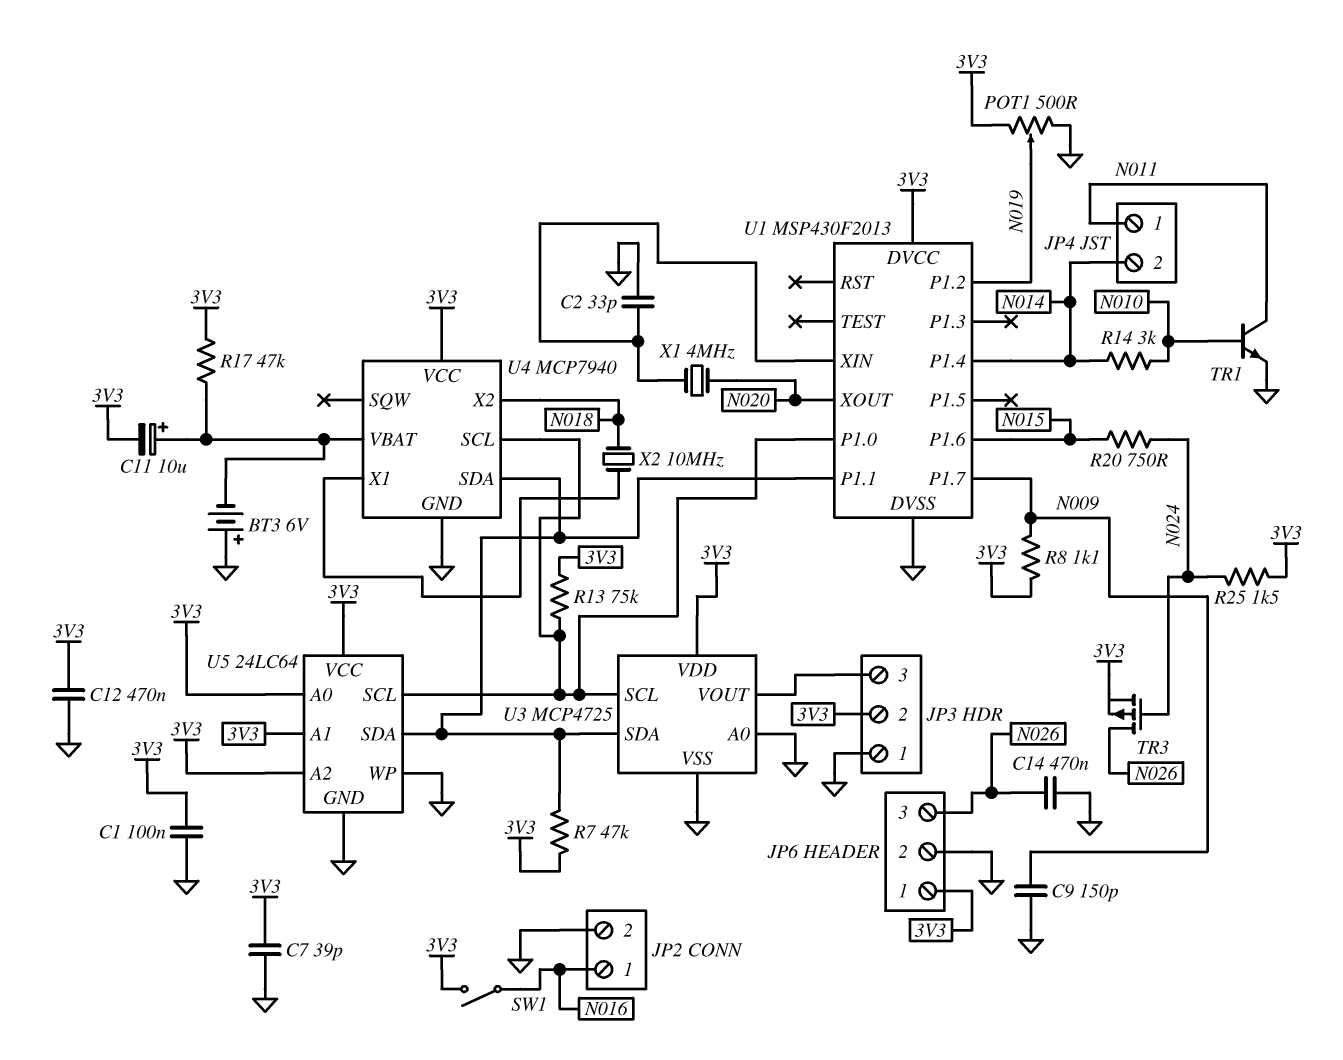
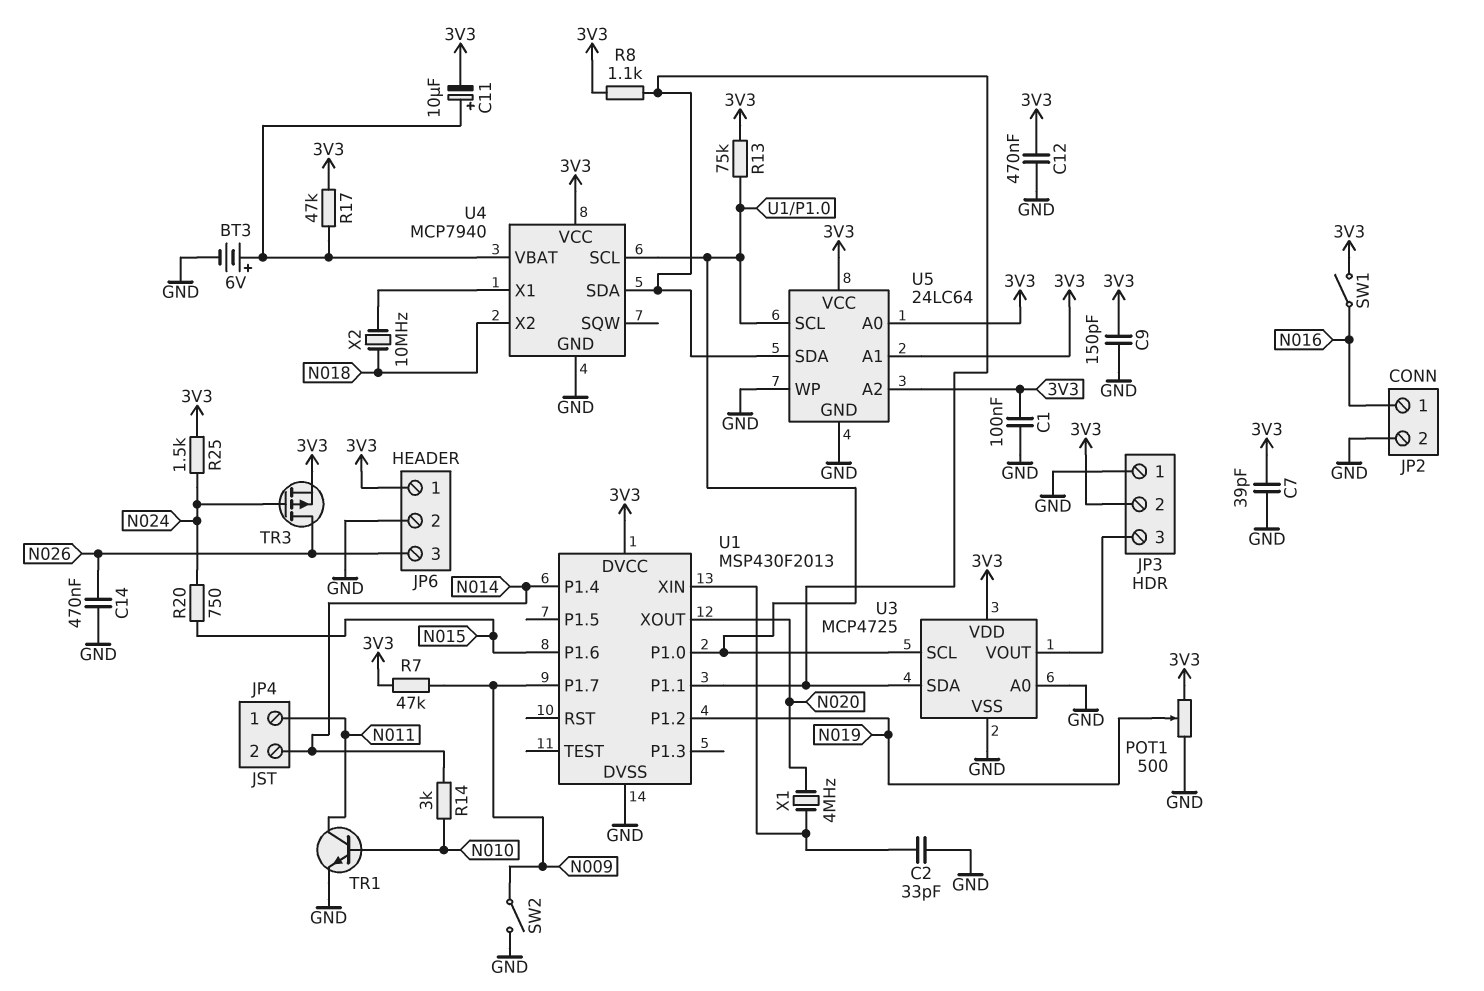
BT3: 6V (plus GND, minus U4/VBAT) -> 6V (plus U4/VBAT, minus GND)
C9: 150pF (GND, N009) -> 150pF (3V3, GND)
R7: 47k (3V3, U1/P1.1) -> 47k (3V3, N009)
R8: 1.1k (3V3, N009) -> 1.1k (3V3, U1/P1.1)
SW2: none -> switch (GND, N009)

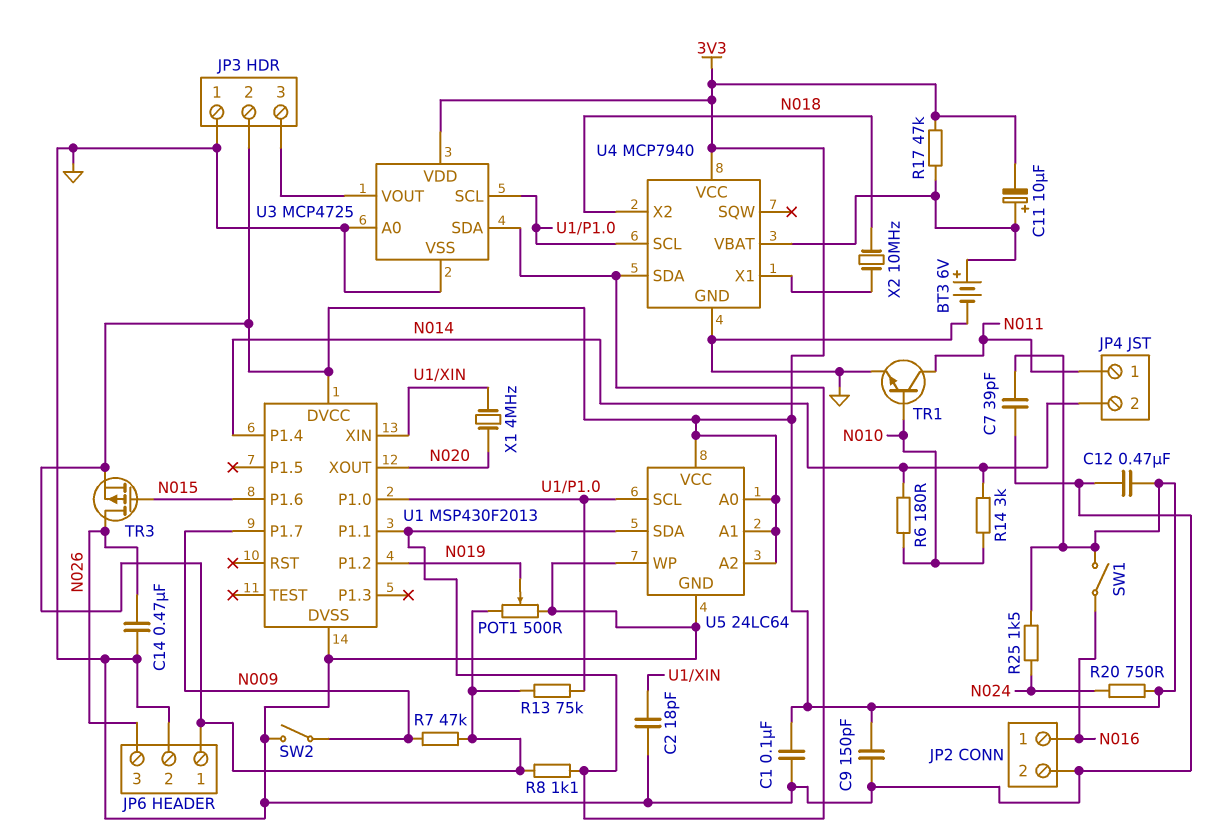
C2: 33pF (GND, U1/XIN) -> 18pF (GND, U1/XIN)
R6: none -> 180 (N010, N014)
R20: 750 (N015, N024) -> 750 (3V3, N024)
TR3: PMOS (G N024, D N026, S 3V3) -> PMOS (G N015, D N026, S 3V3)

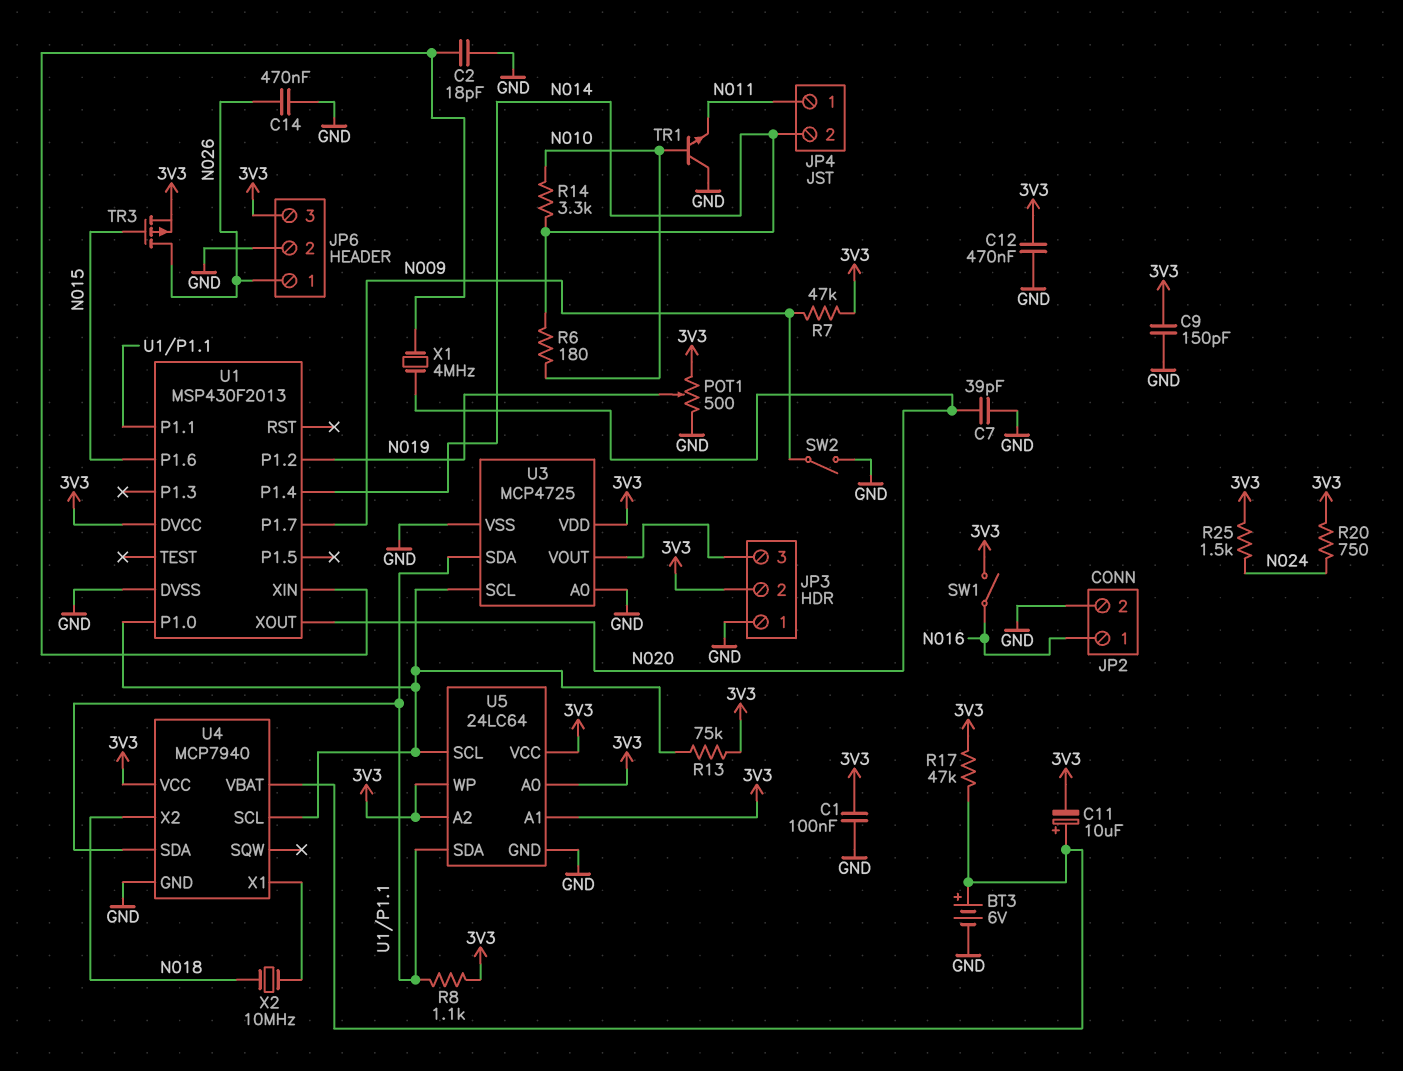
C7: 39pF (3V3, GND) -> 39pF (GND, N020)
JP6 pin 1: 3V3 -> N026
JP6 pin 3: N026 -> 3V3
R14: 3k (N010, N014) -> 3.3k (N010, N014)
TR1: NPN (B N010, C N011, E GND) -> NPN (B N010, C GND, E N011)
U5 pin WP: GND -> 3V3

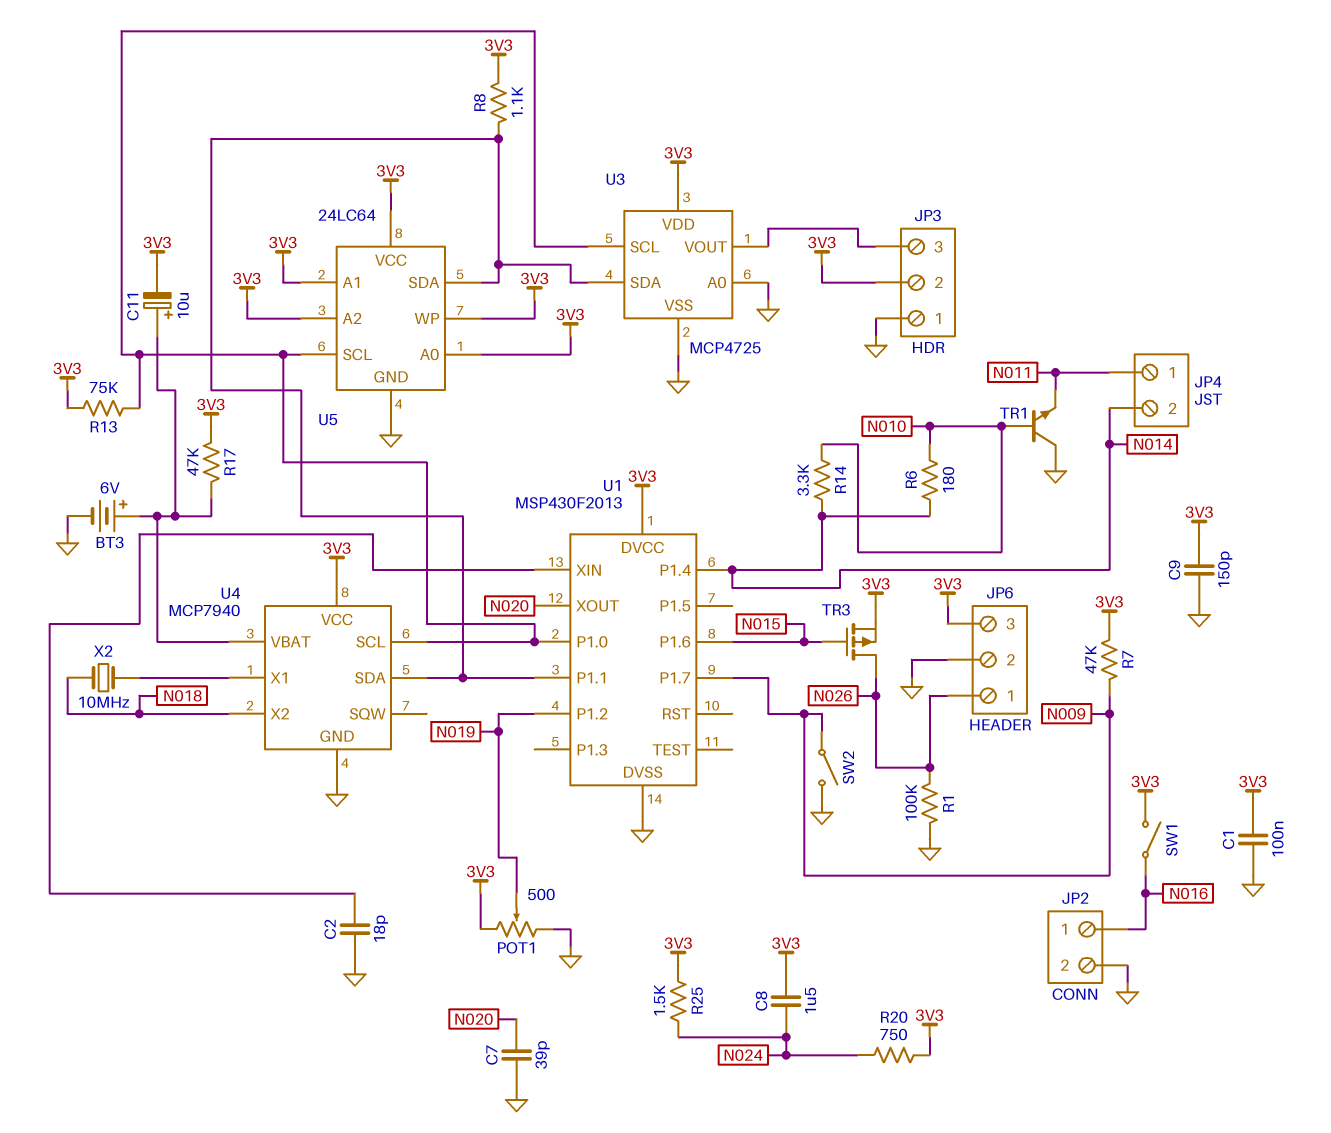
C8: none -> 1.5uF (3V3, N024)
C12: 470nF (3V3, GND) -> none
C14: 470nF (GND, N026) -> none
R1: none -> 100k (GND, N026)
X1: 4MHz (N020, U1/XIN) -> none

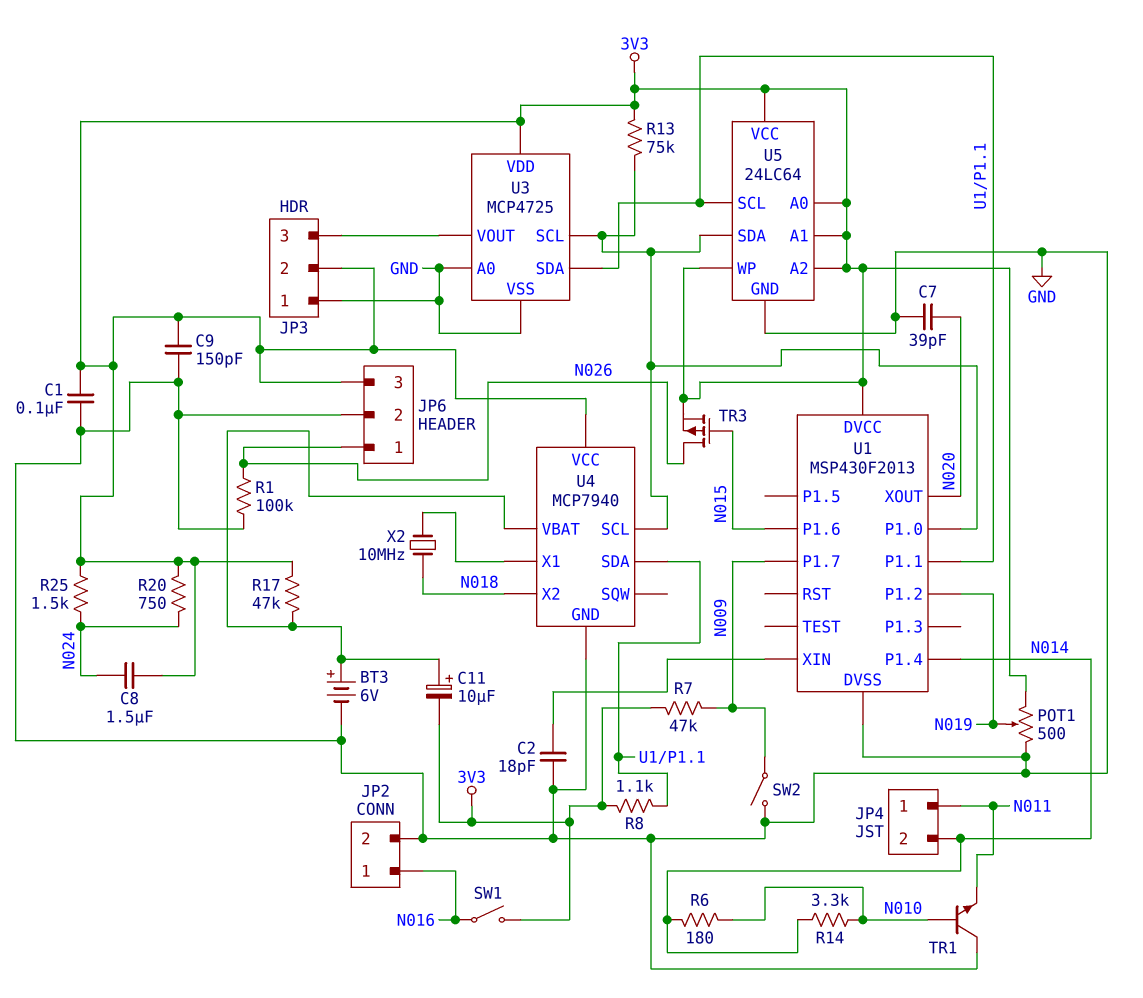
U5 pin SCL: U1/P1.0 -> U1/P1.1
U5 pin SDA: U1/P1.1 -> U1/P1.0

